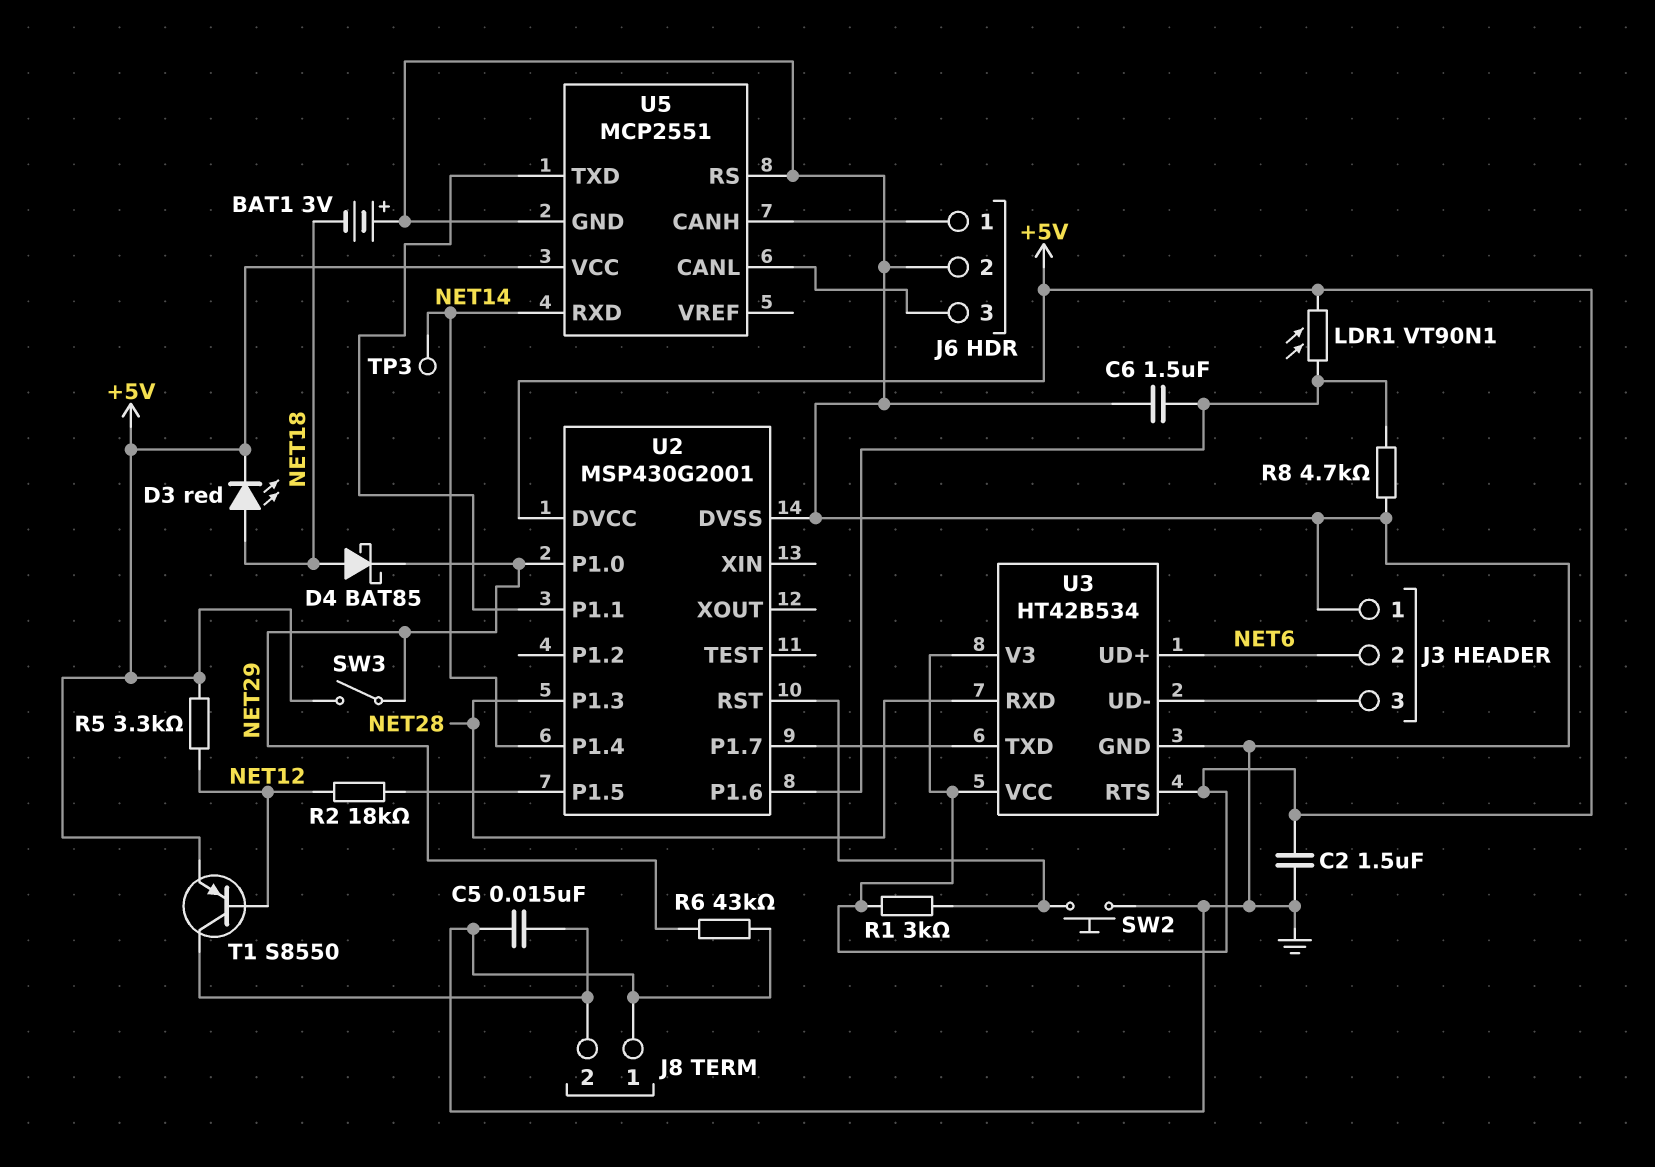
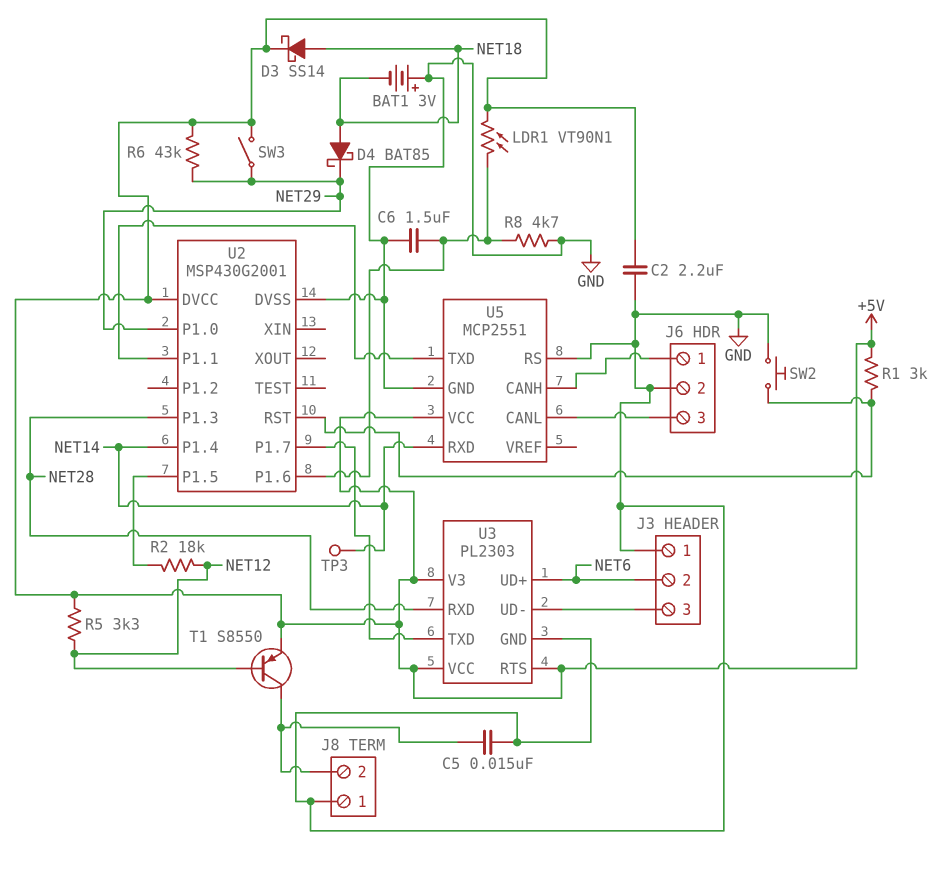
C2: 1.5uF (+5V, GND) -> 2.2uF (+5V, GND)
D3: LED red (A NET18, K +5V) -> schottky SS14 (A NET18, K +5V)
R6: 43k (GND, NET29) -> 43k (+5V, NET29)
U3: HT42B534 -> PL2303

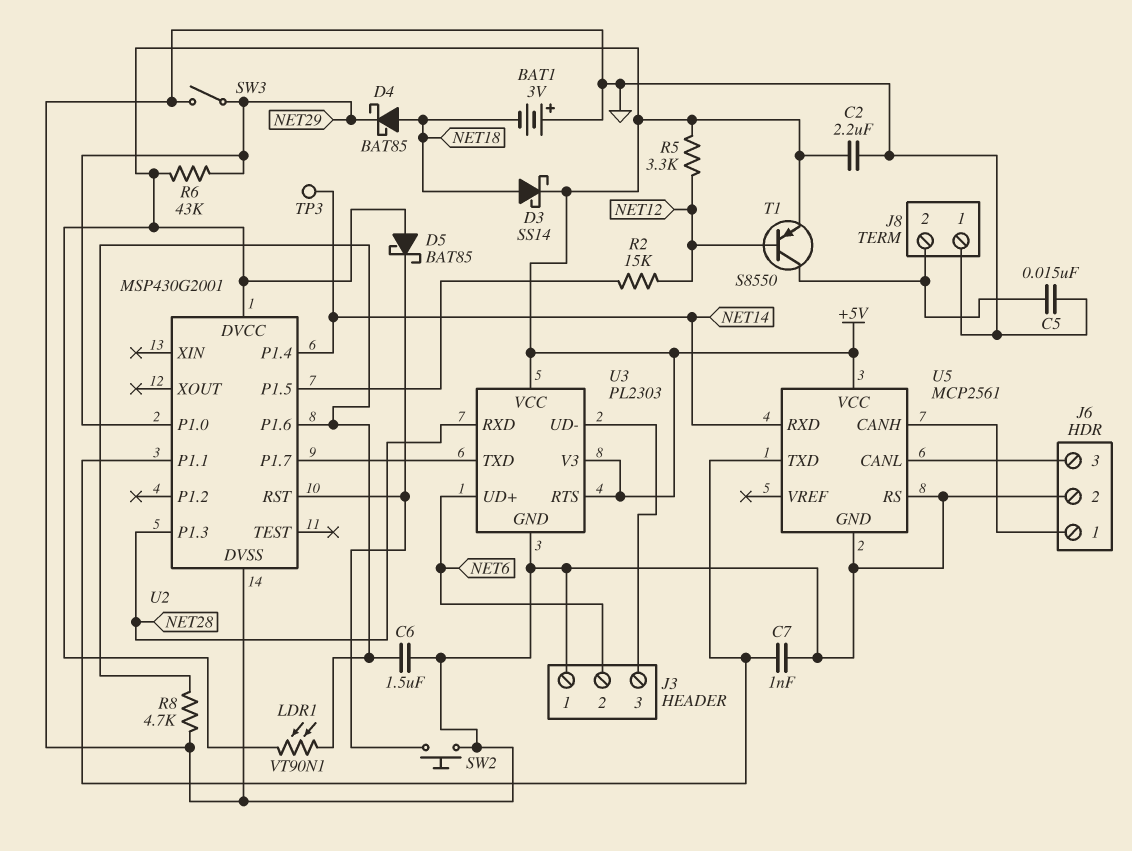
C7: none -> 1nF (GND, U2/P1.1)
D5: none -> schottky BAT85 (A +5V, K U2/RST)
R1: 3k (+5V, U2/RST) -> none
R2: 18k (NET12, U2/P1.5) -> 15k (NET12, U2/P1.5)
SW3: switch (+5V, NET29) -> switch (GND, NET29)
U5: MCP2551 -> MCP2561

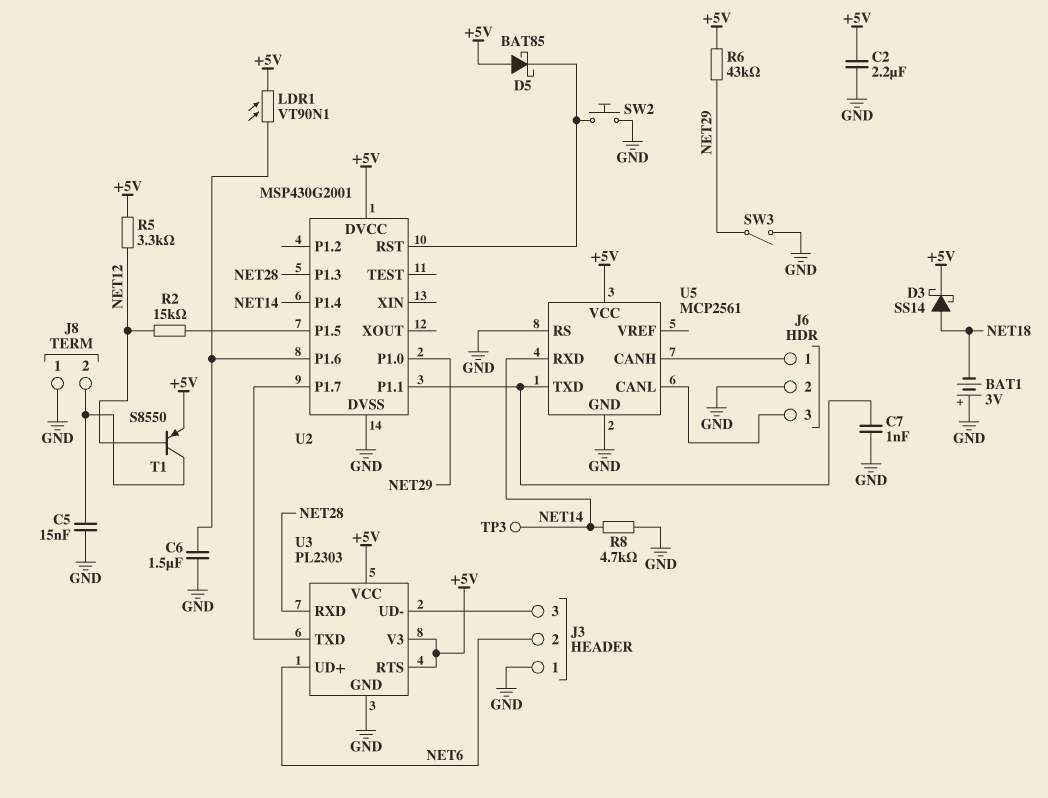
D4: schottky BAT85 (A NET18, K NET29) -> none
R8: 4.7k (GND, U2/P1.6) -> 4.7k (GND, NET14)

